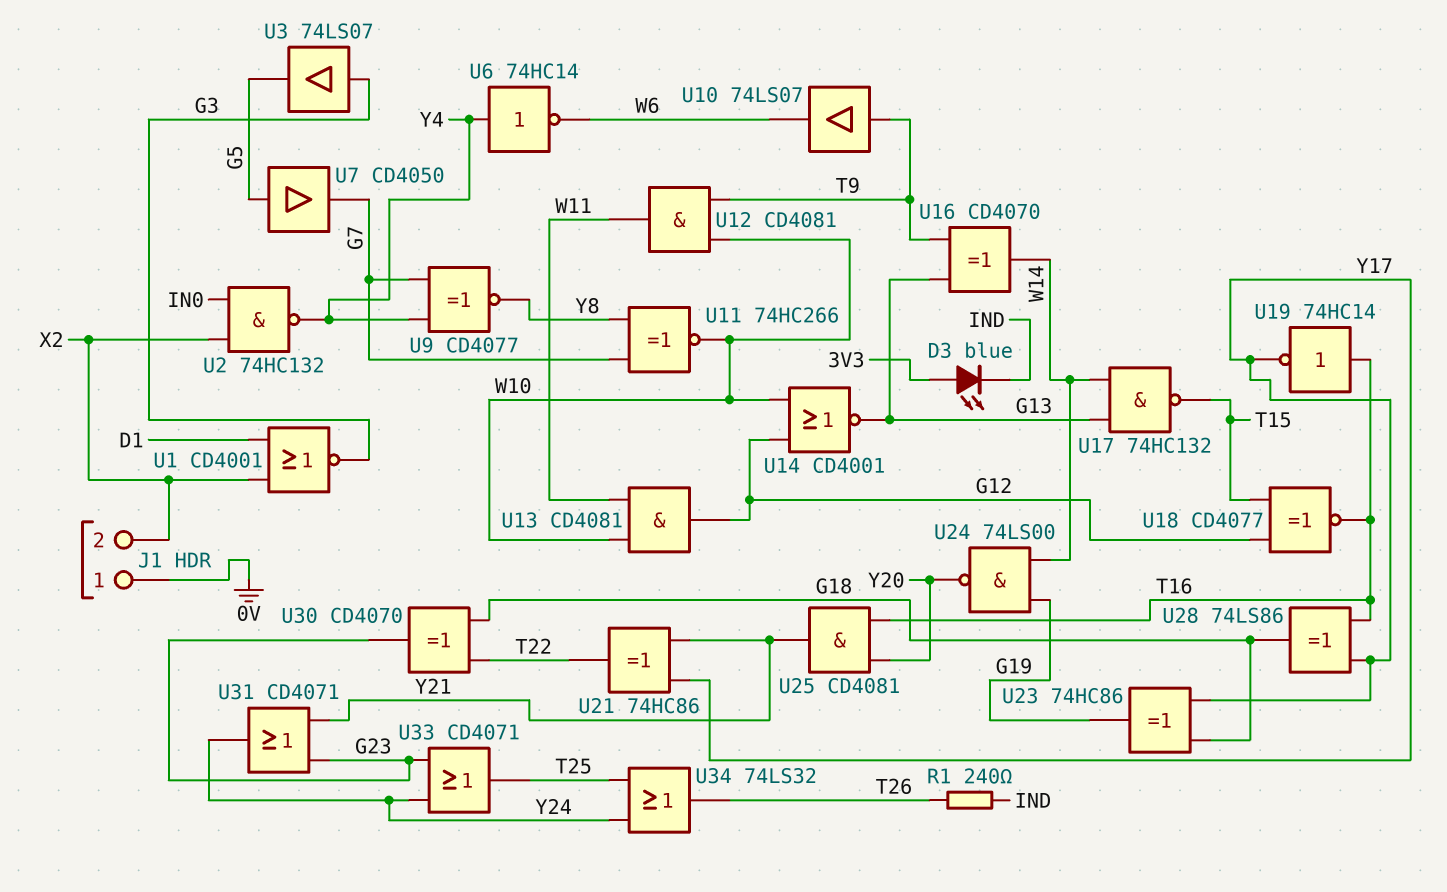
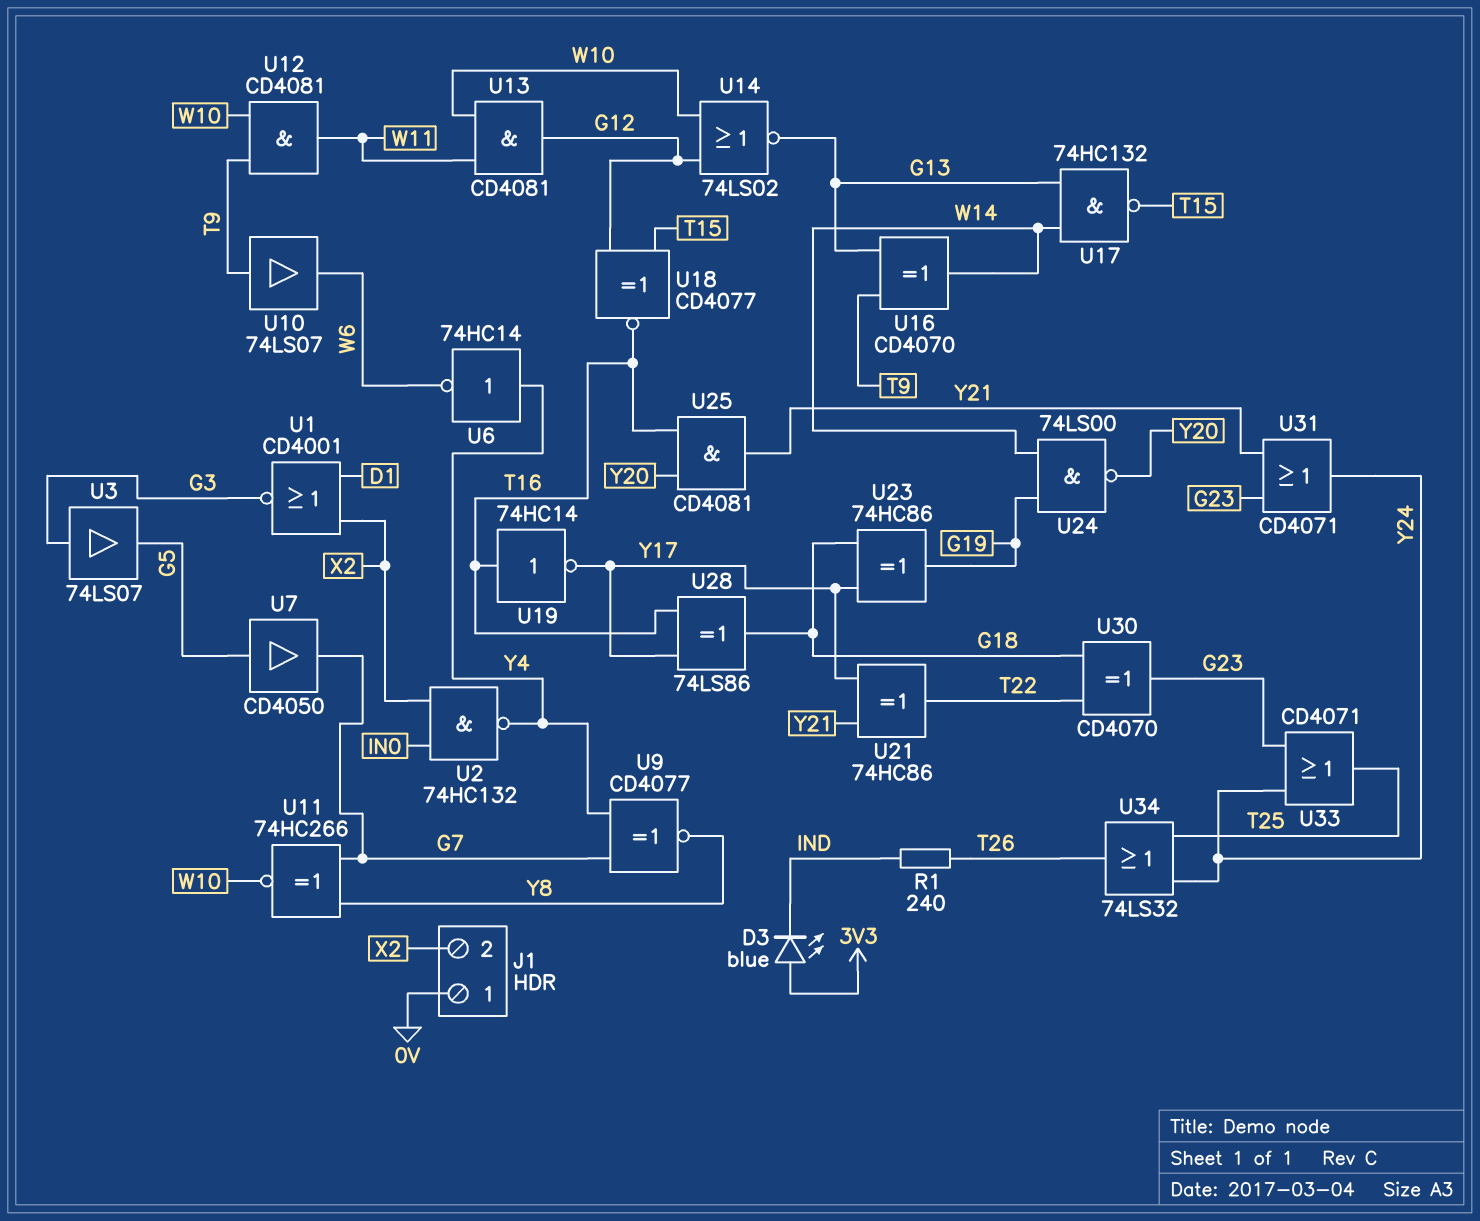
U14: NOR CD4001 (in G12, in W10, out G13) -> NOR 74LS02 (in G12, in W10, out G13)

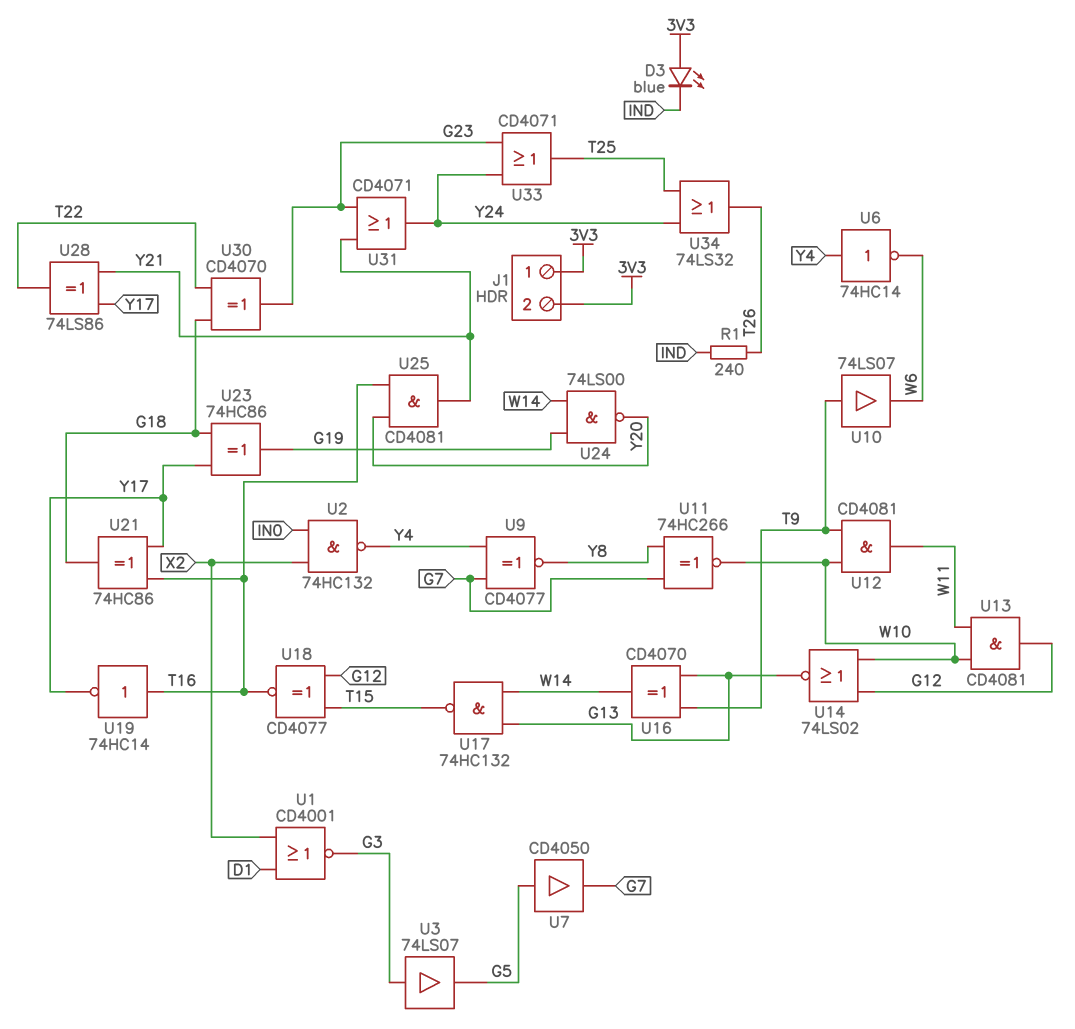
J1 pin 1: 0V -> 3V3
J1 pin 2: X2 -> 3V3
U21: XOR 74HC86 (in Y17, in Y21, out T22) -> XOR 74HC86 (in T16, in Y17, out G18)
U28: XOR 74LS86 (in T16, in Y17, out G18) -> XOR 74LS86 (in Y17, in Y21, out T22)

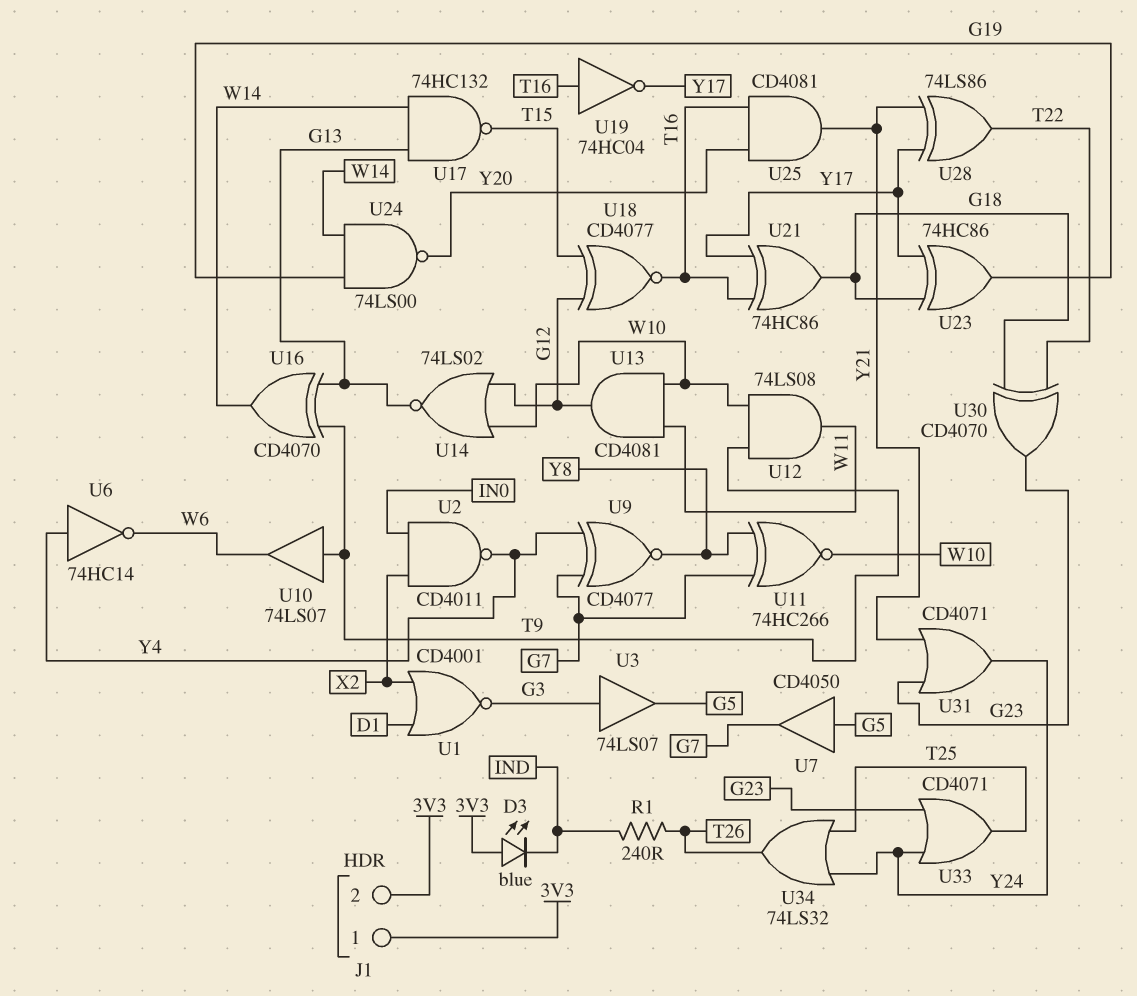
U2: NAND 74HC132 (in IN0, in X2, out Y4) -> NAND CD4011 (in IN0, in X2, out Y4)
U12: AND CD4081 (in T9, in W10, out W11) -> AND 74LS08 (in T9, in W10, out W11)
U19: NOT 74HC14 (in T16, out Y17) -> NOT 74HC04 (in T16, out Y17)

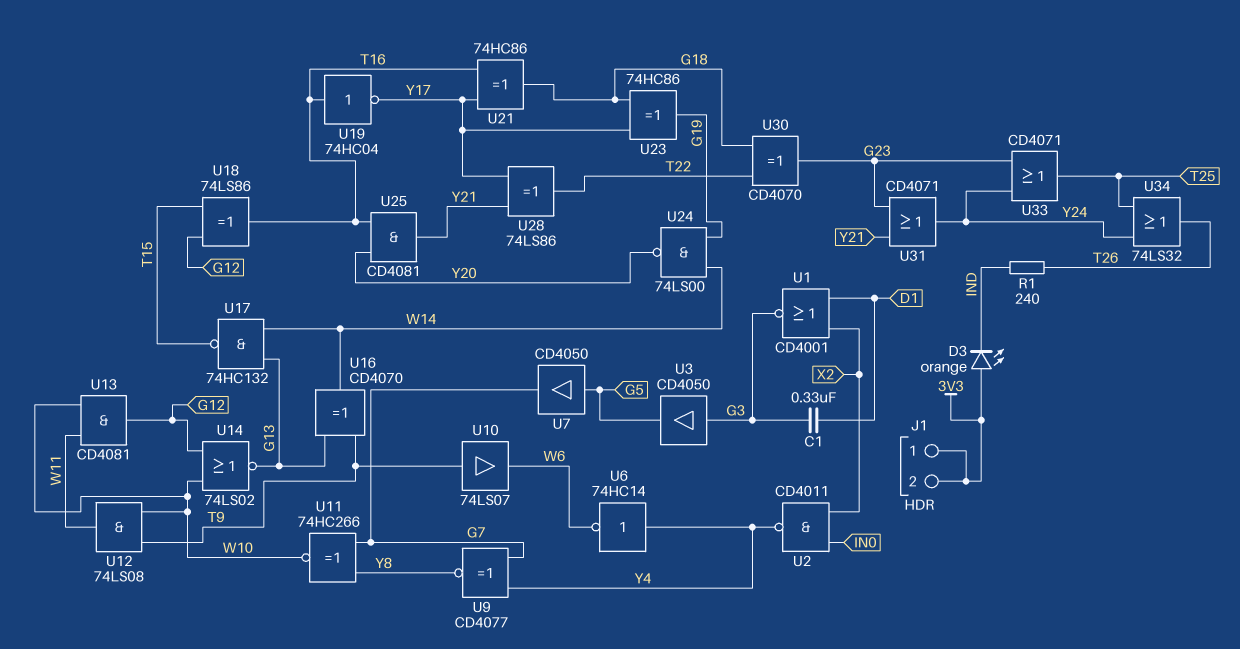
C1: none -> 330nF (D1, G3)
D3: LED blue (A 3V3, K IND) -> LED orange (A 3V3, K IND)
U3: buffer 74LS07 (in G3, out G5) -> buffer CD4050 (in G3, out G5)
U18: XNOR CD4077 (in G12, in T15, out T16) -> XOR 74LS86 (in G12, in T15, out T16)

